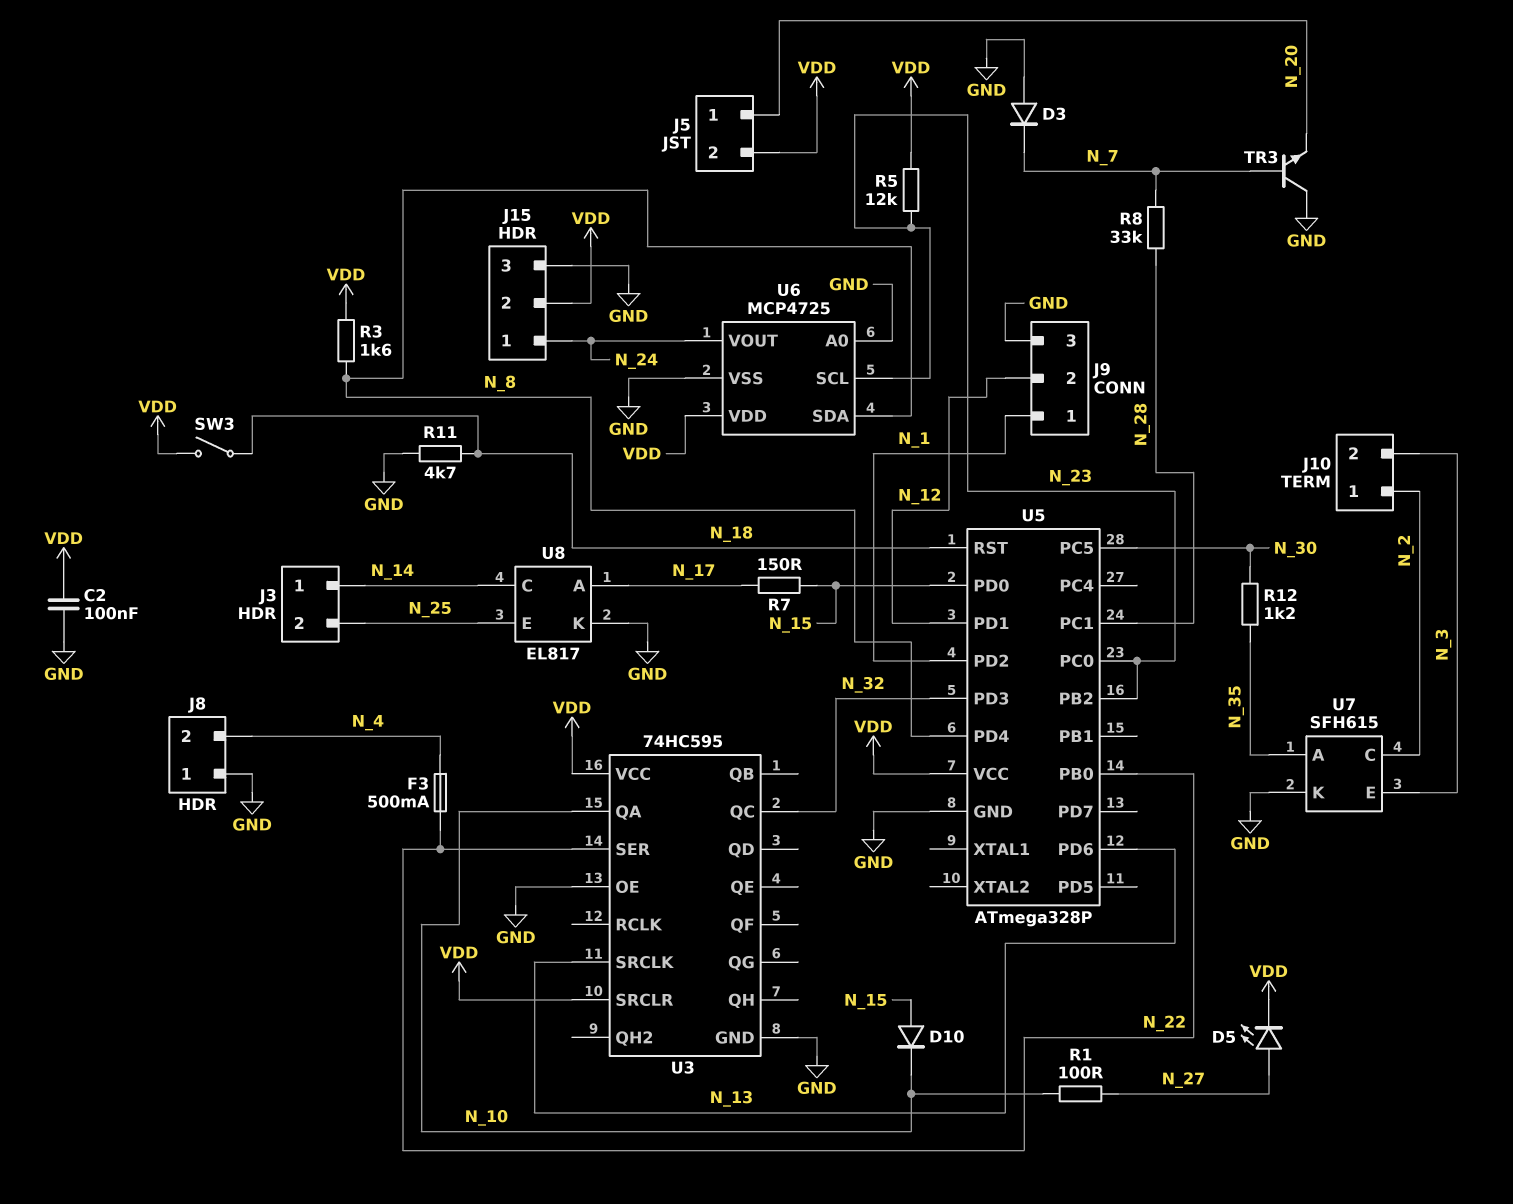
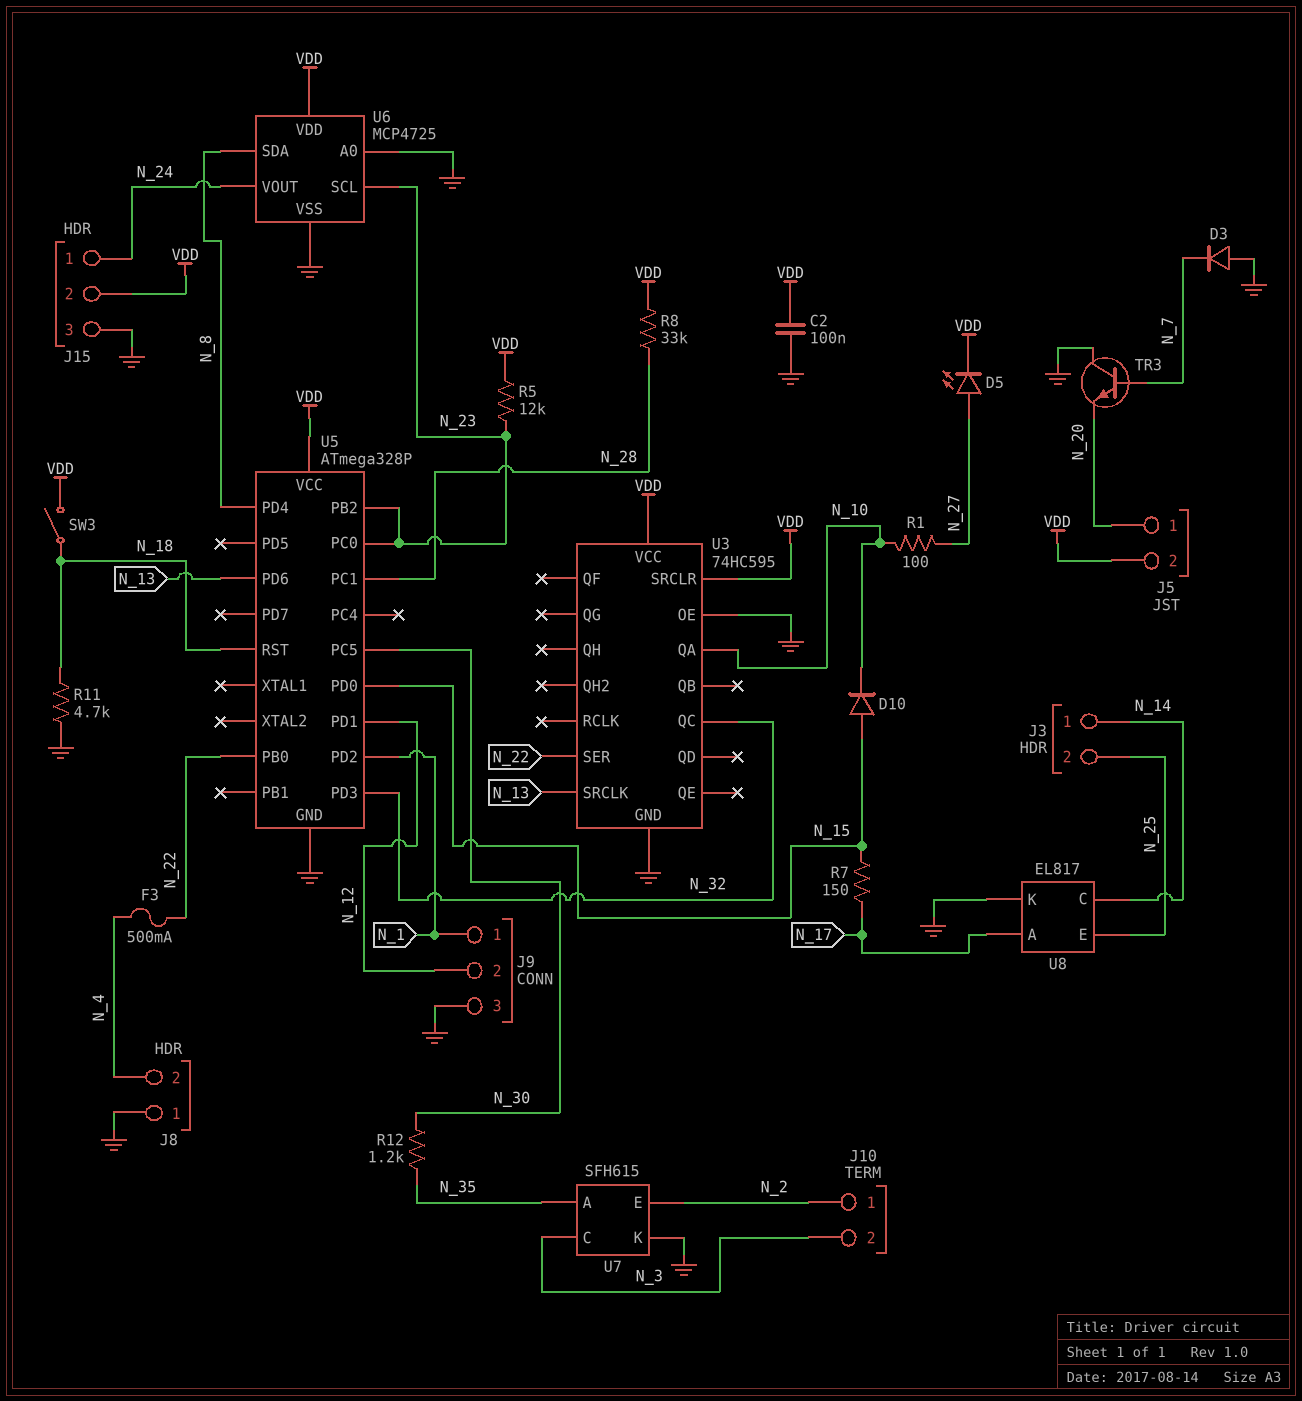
R3: 1.6k (N_8, VDD) -> none
R8: 33k (N_7, N_28) -> 33k (N_28, VDD)
U7 pin C: N_2 -> N_3
U7 pin E: N_3 -> N_2

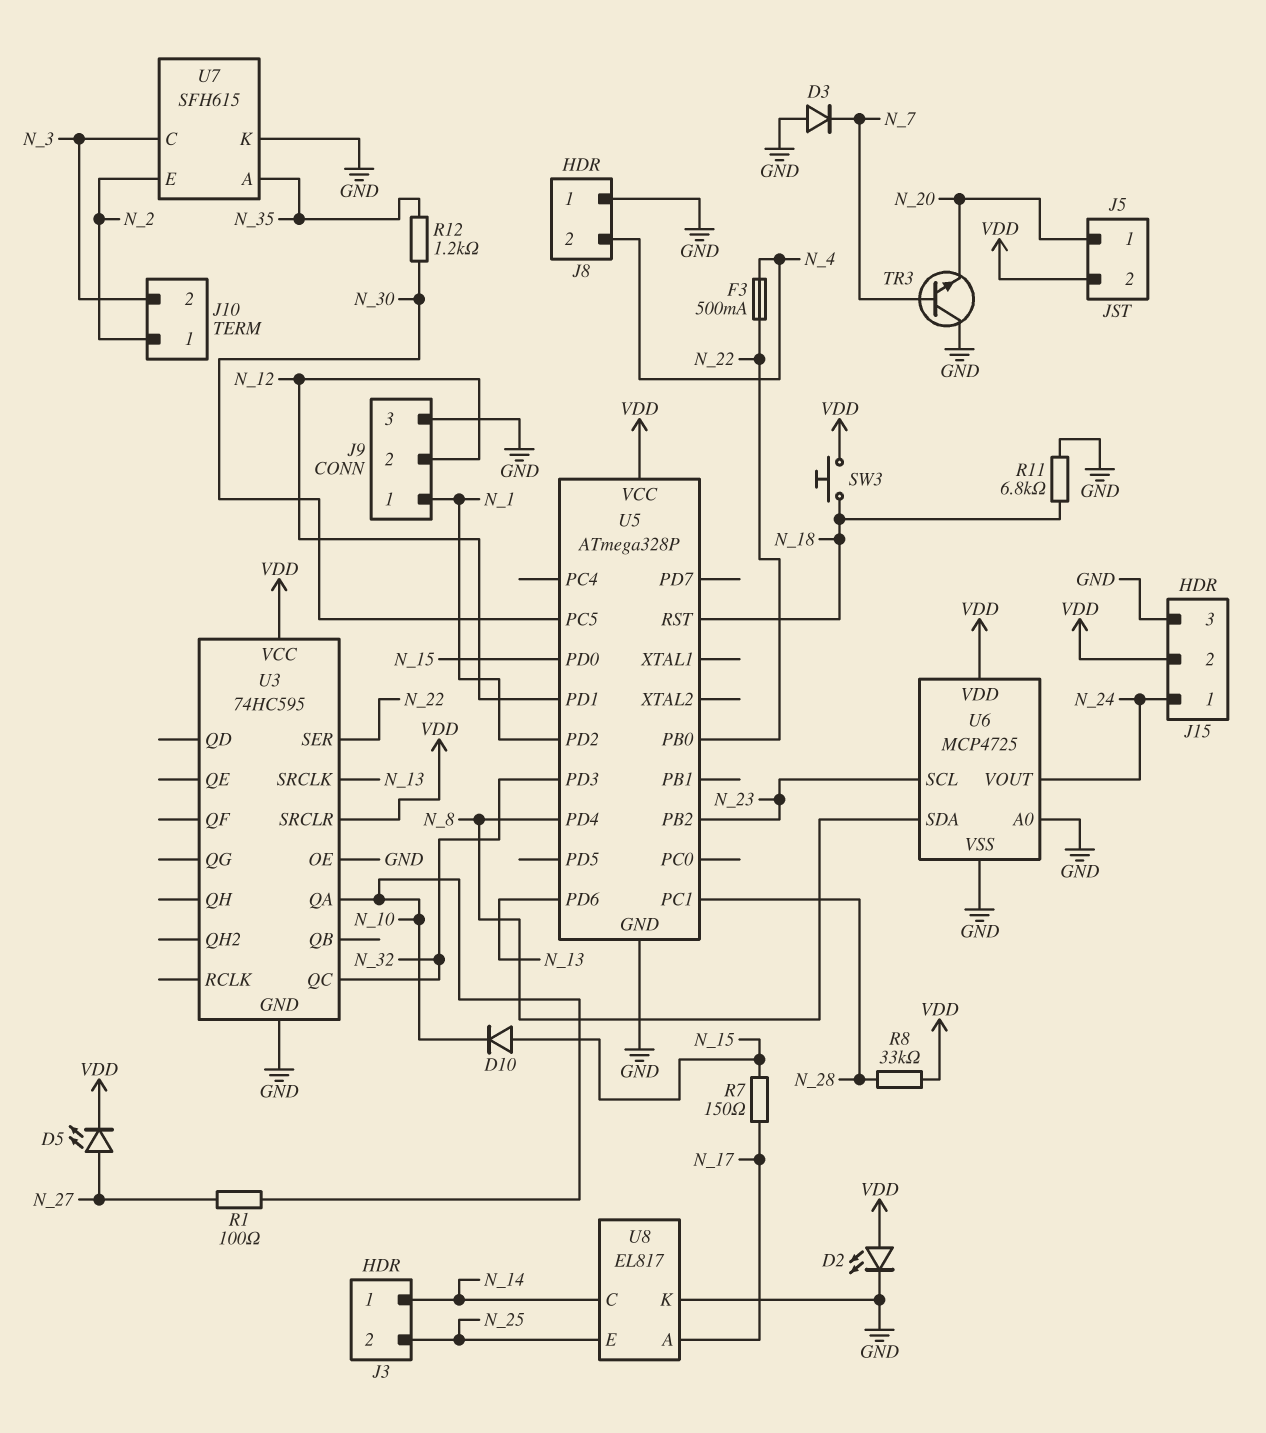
C2: 100nF (GND, VDD) -> none
D2: none -> LED (A VDD, K GND)
R5: 12k (N_23, VDD) -> none
R11: 4.7k (GND, N_18) -> 6.8k (GND, N_18)
SW3: switch (N_18, VDD) -> button (N_18, VDD)
U5 pin PC0: N_23 -> none

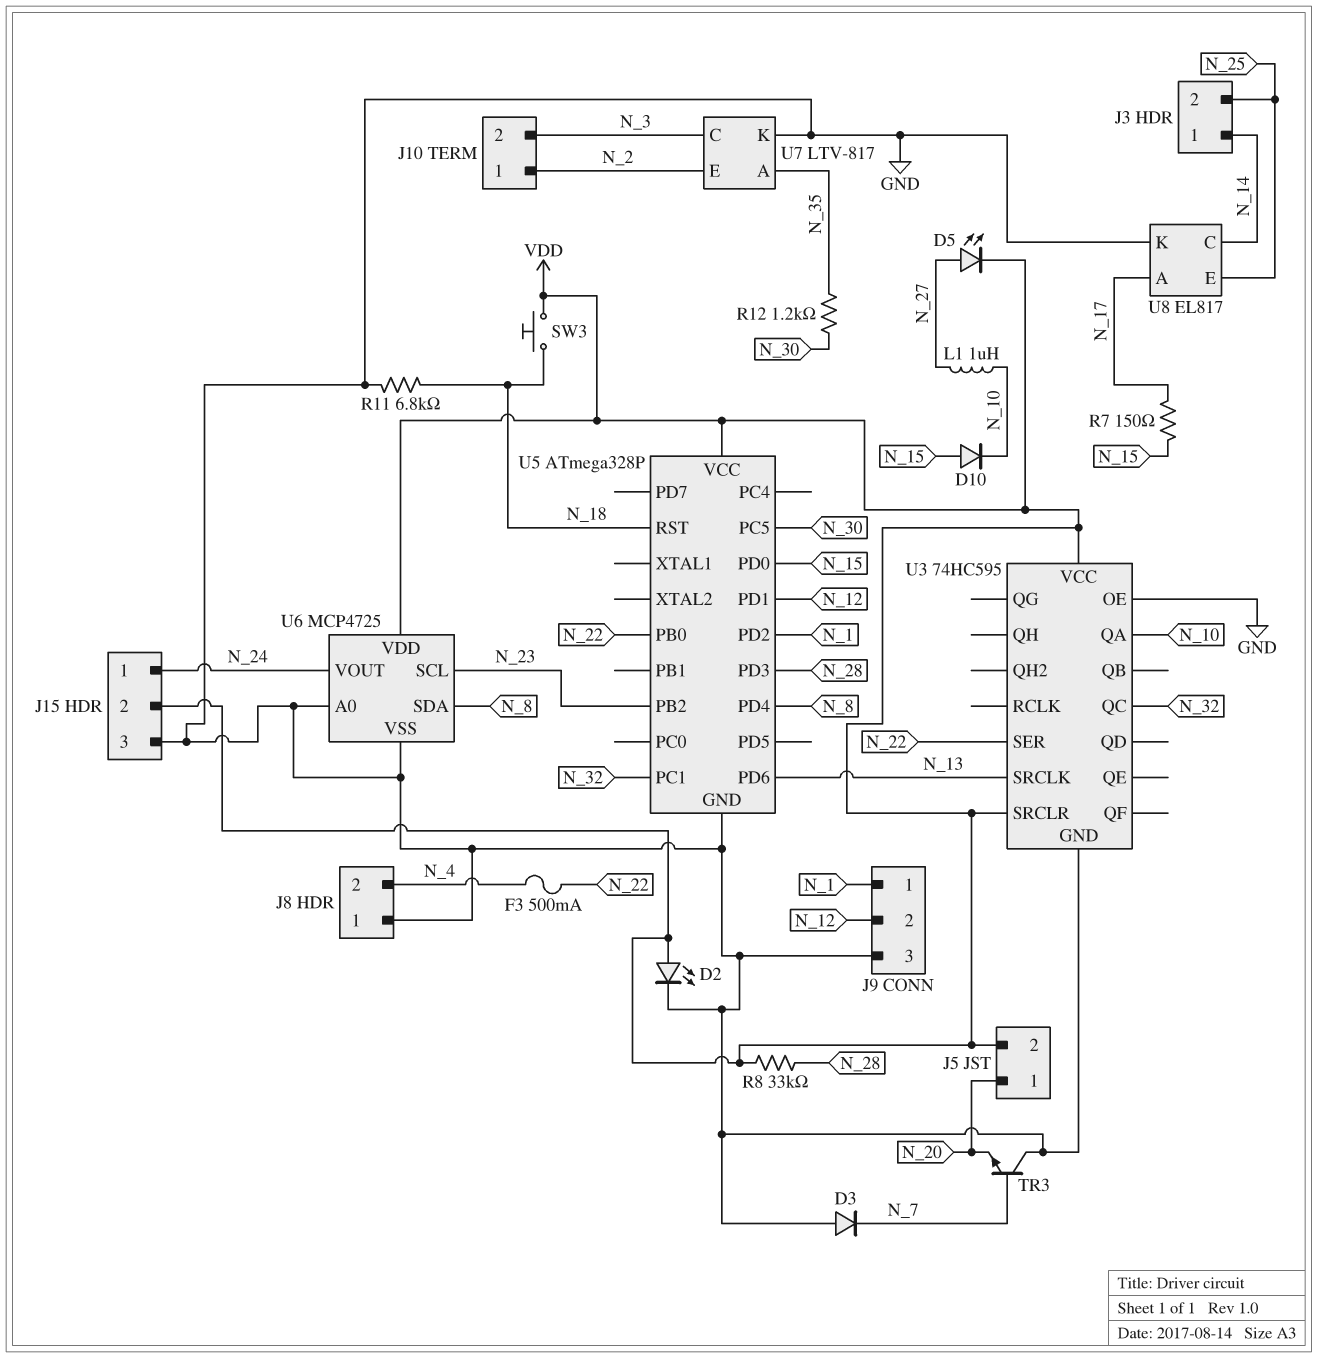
L1: none -> 1uH (N_10, N_27)
R1: 100 (N_10, N_27) -> none
U5 pin PC1: N_28 -> N_32
U5 pin PD3: N_32 -> N_28
U7: SFH615 -> LTV-817

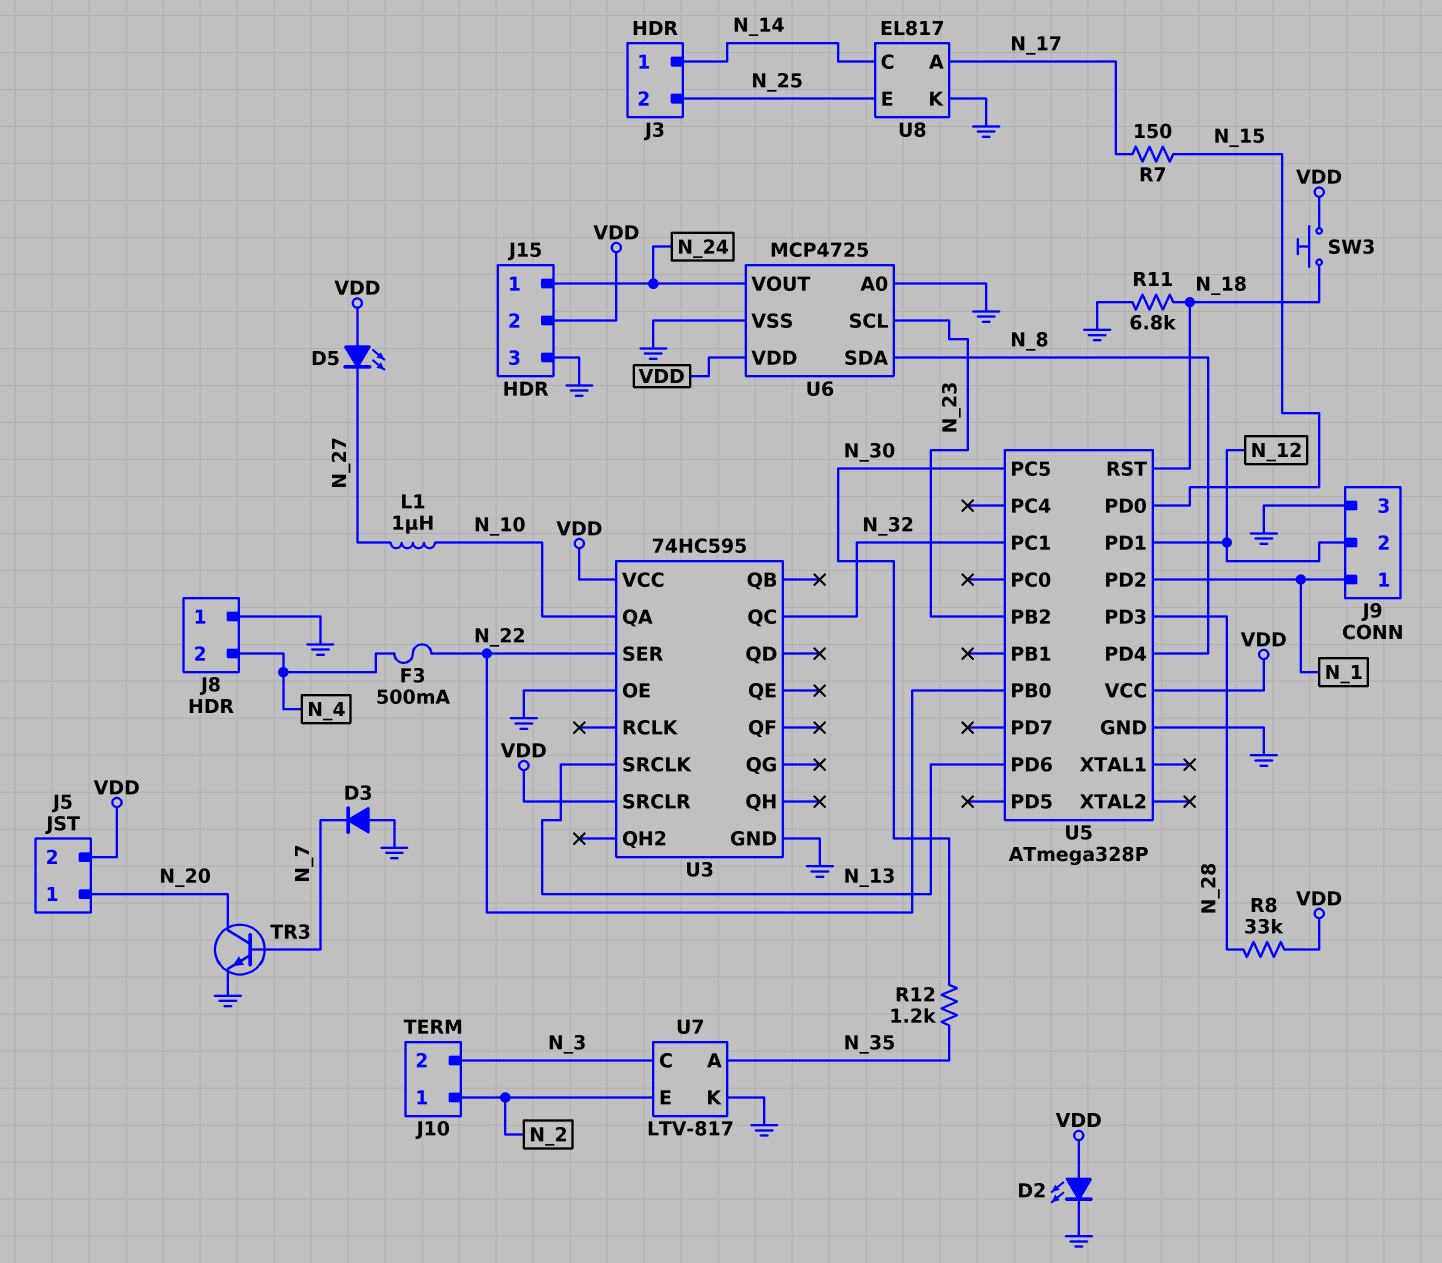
D5: LED (A N_27, K VDD) -> LED (A VDD, K N_27)
D10: diode (A N_15, K N_10) -> none
TR3: NPN (B N_7, C GND, E N_20) -> NPN (B N_7, C N_20, E GND)

